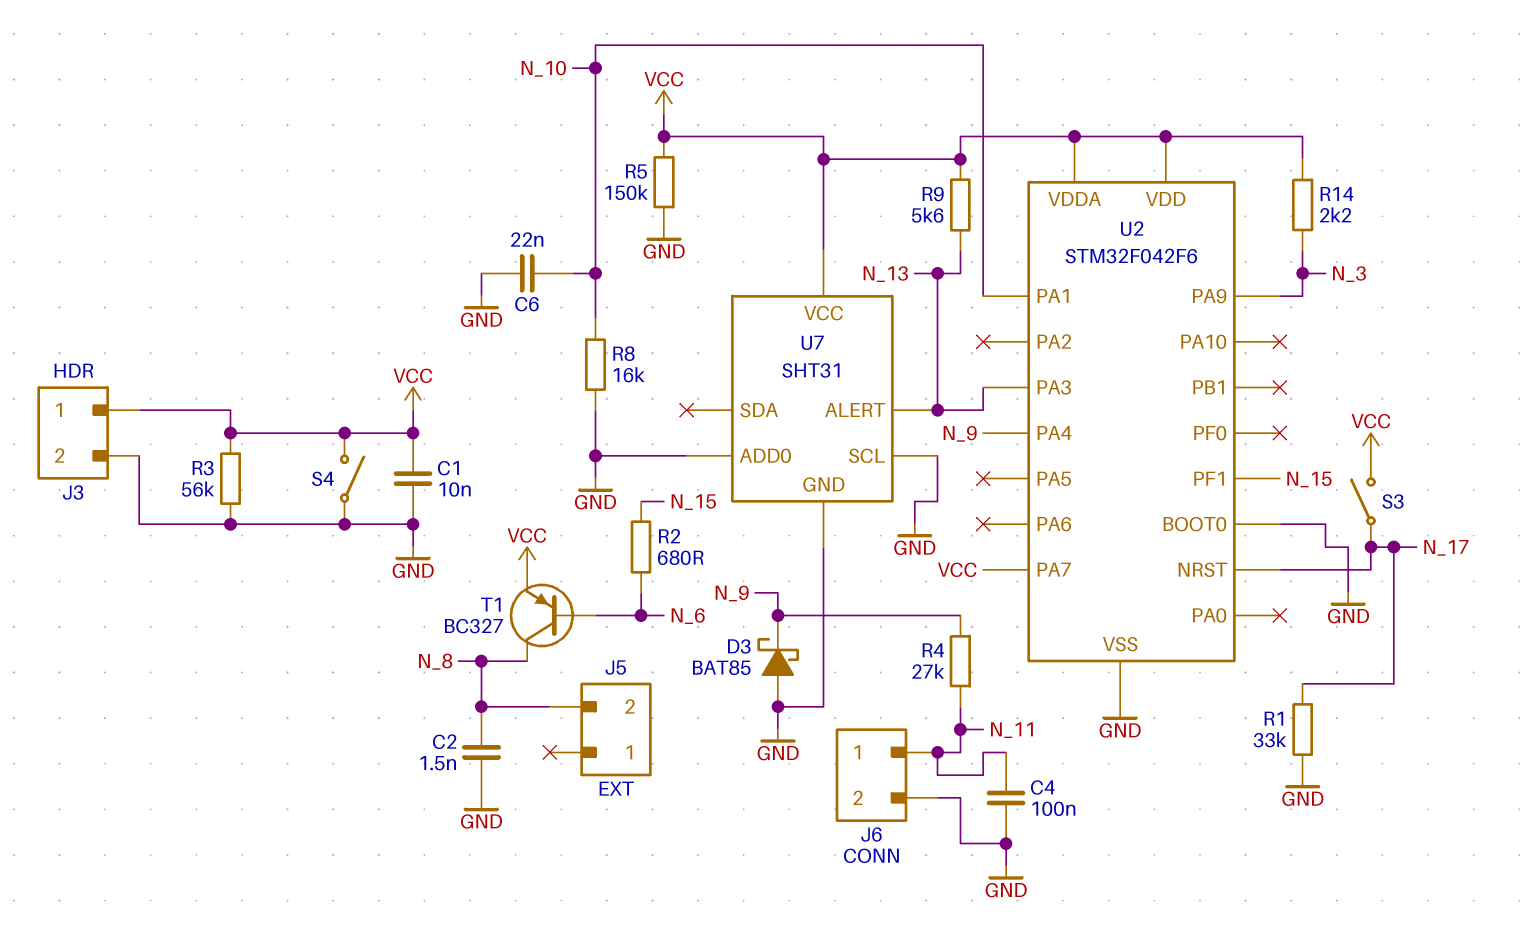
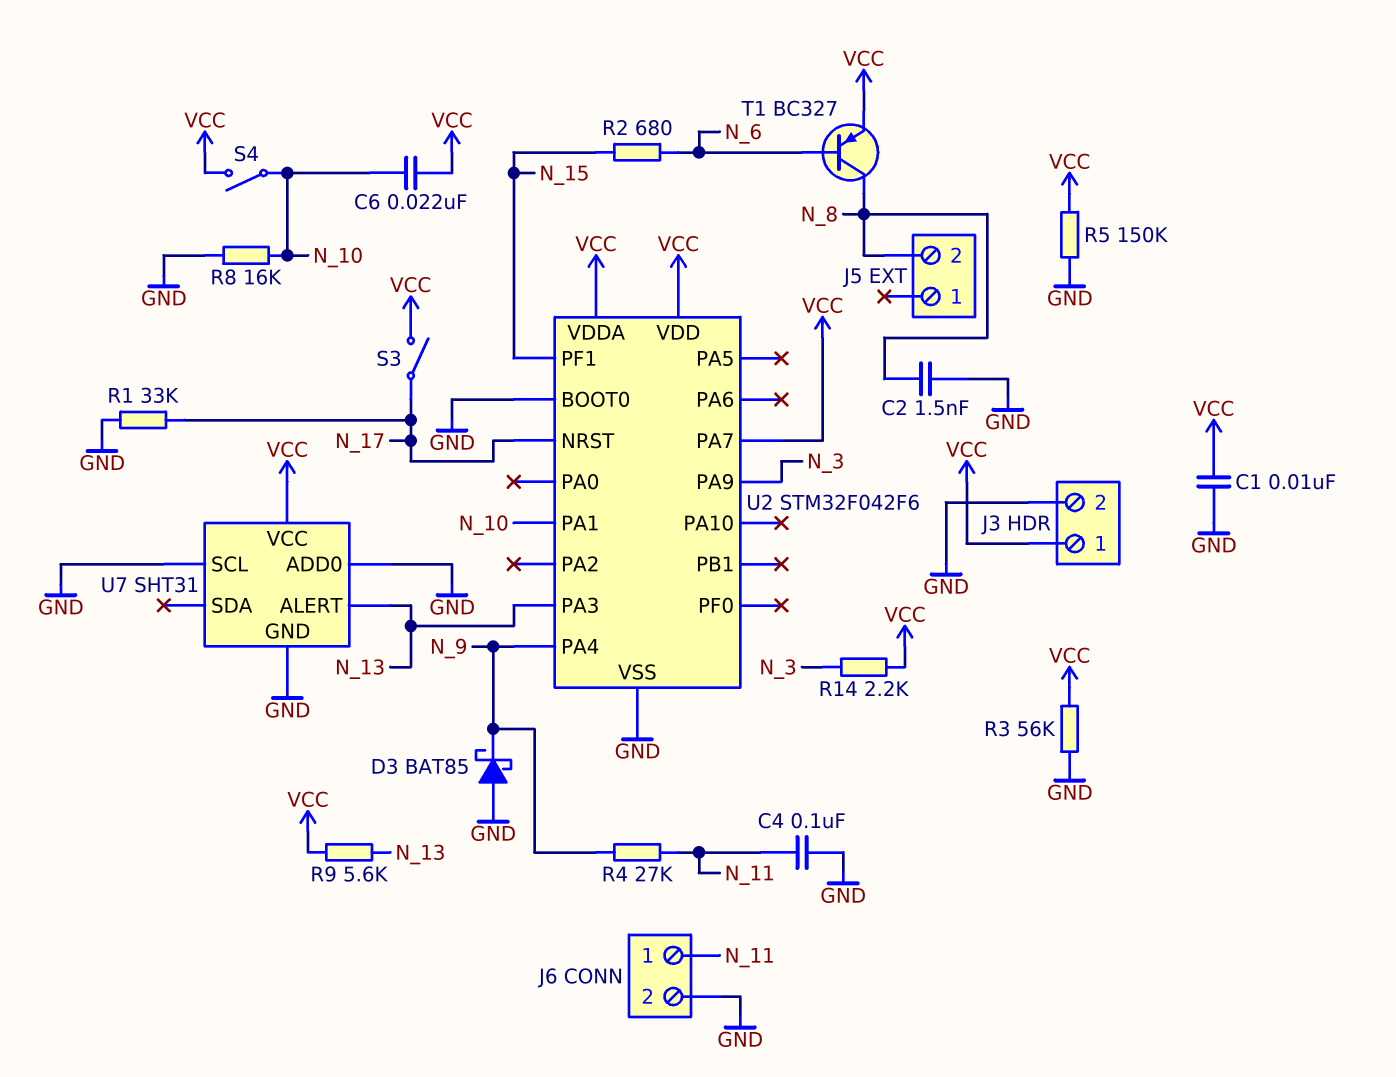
C6: 22nF (GND, N_10) -> 22nF (N_10, VCC)
S4: switch (GND, VCC) -> switch (N_10, VCC)

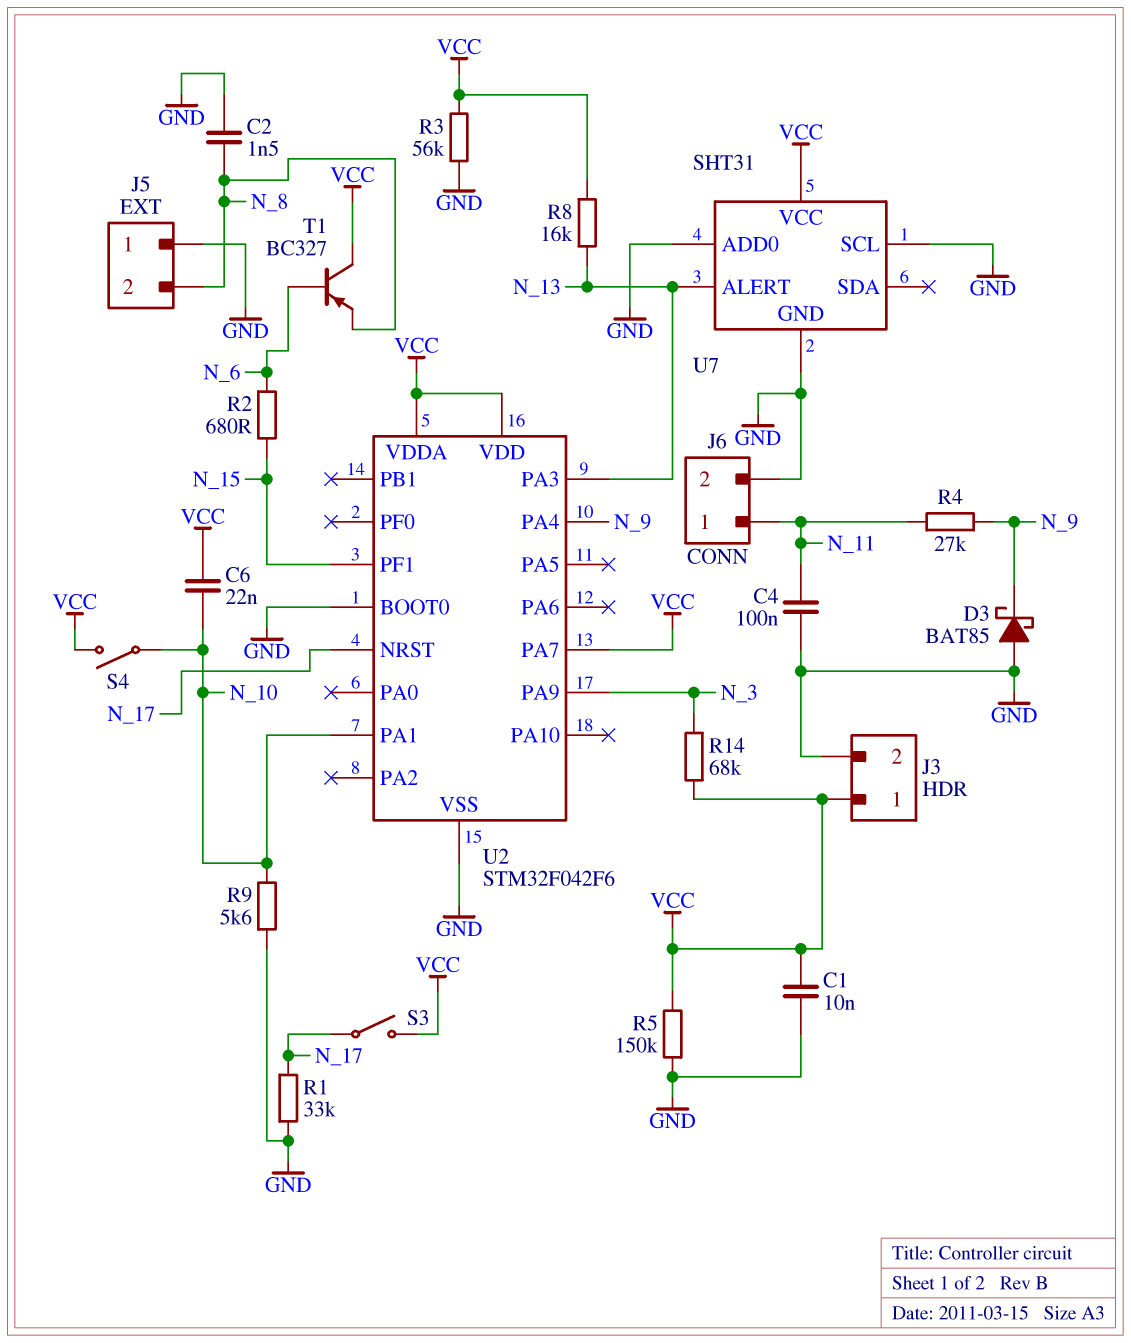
J5 pin 1: none -> GND
R8: 16k (GND, N_10) -> 16k (N_13, VCC)
R9: 5.6k (N_13, VCC) -> 5.6k (GND, N_10)
R14: 2.2k (N_3, VCC) -> 68k (N_3, VCC)
T1: PNP BC327 (B N_6, C N_8, E VCC) -> PNP BC327 (B N_6, C VCC, E N_8)

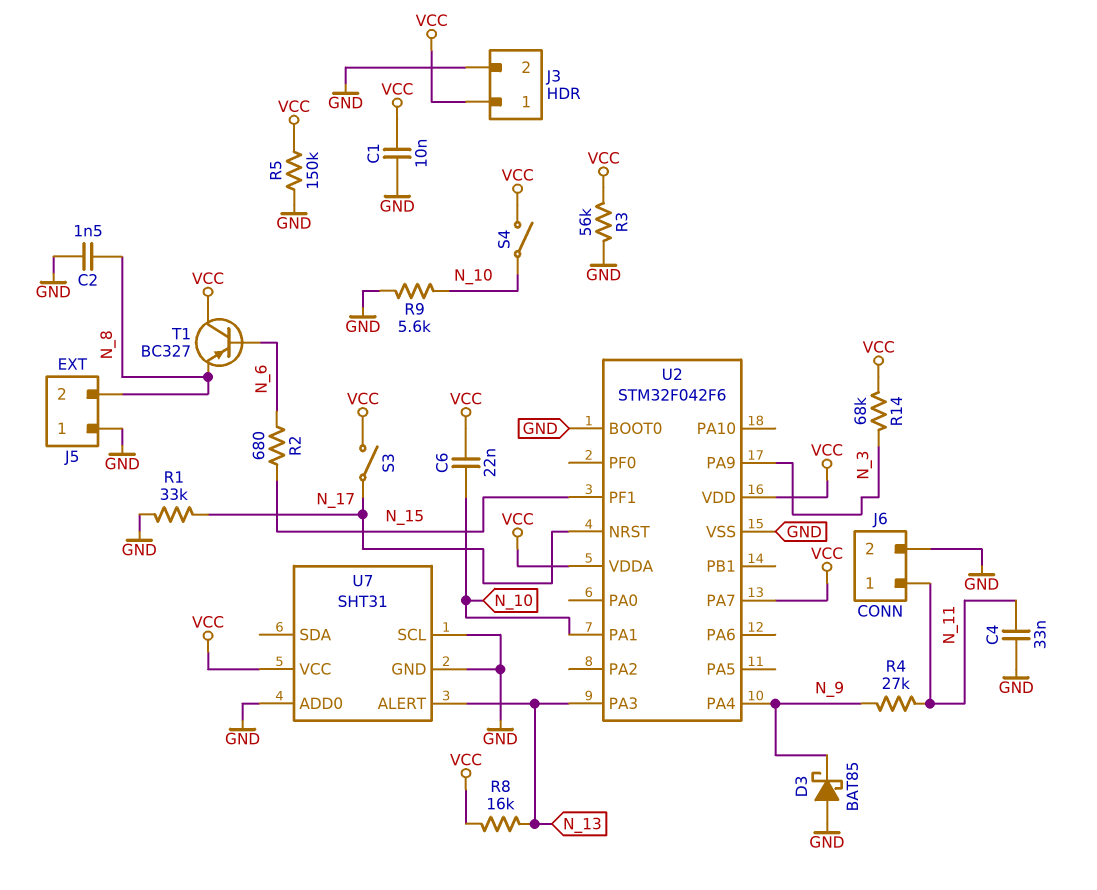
C4: 100nF (GND, N_11) -> 33nF (GND, N_11)

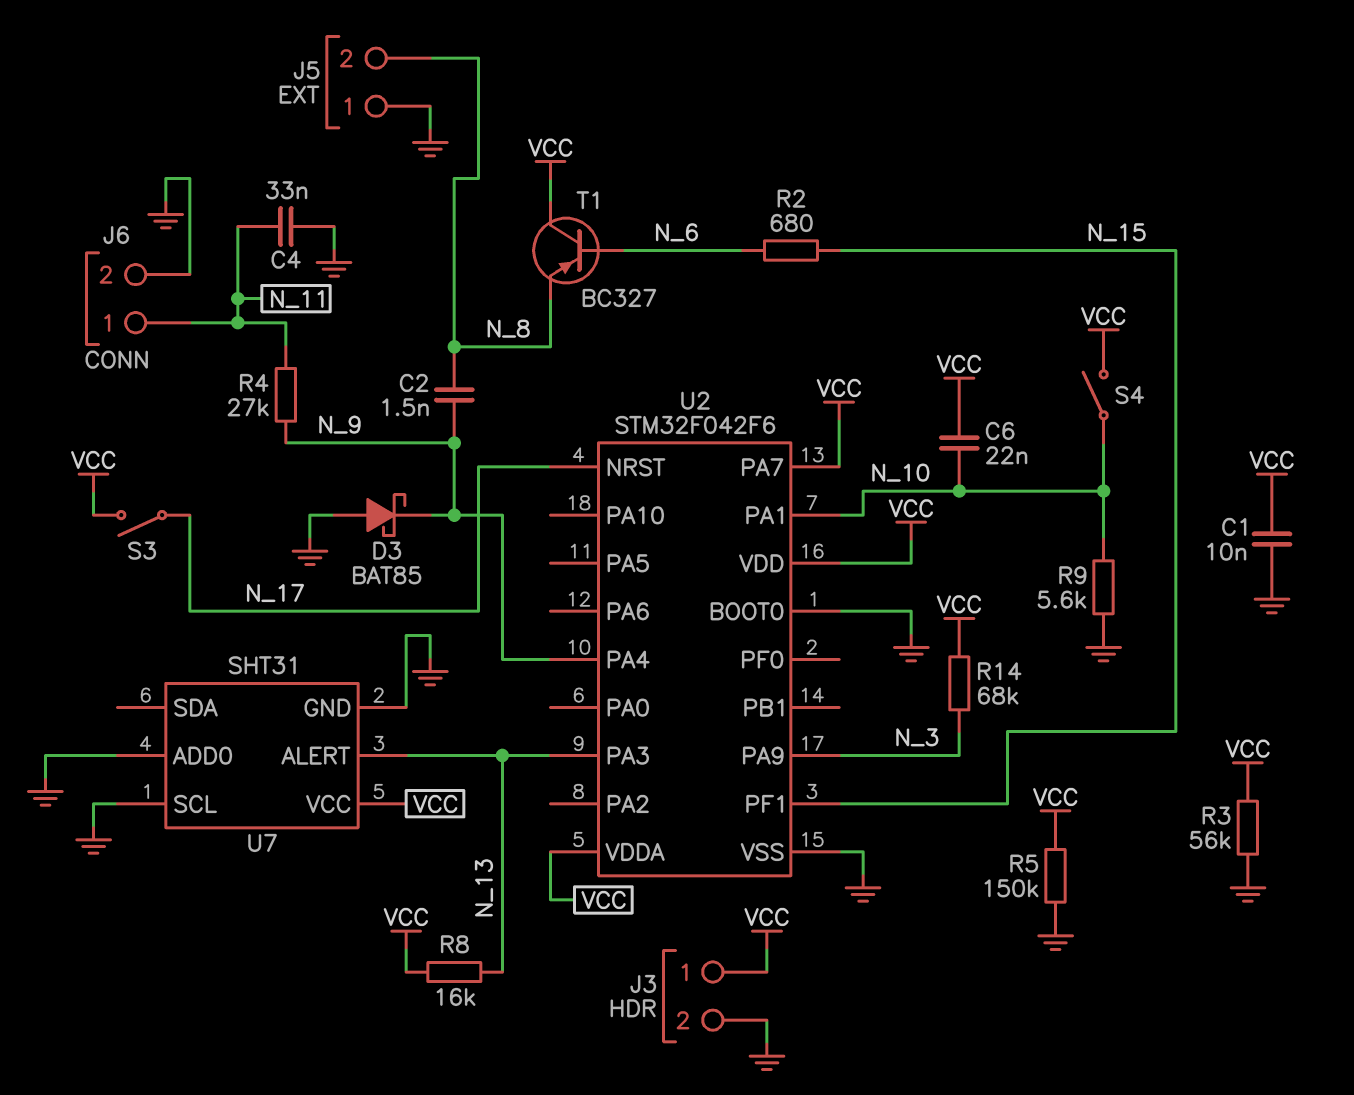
C2: 1.5nF (GND, N_8) -> 1.5nF (N_8, N_9)
R1: 33k (GND, N_17) -> none

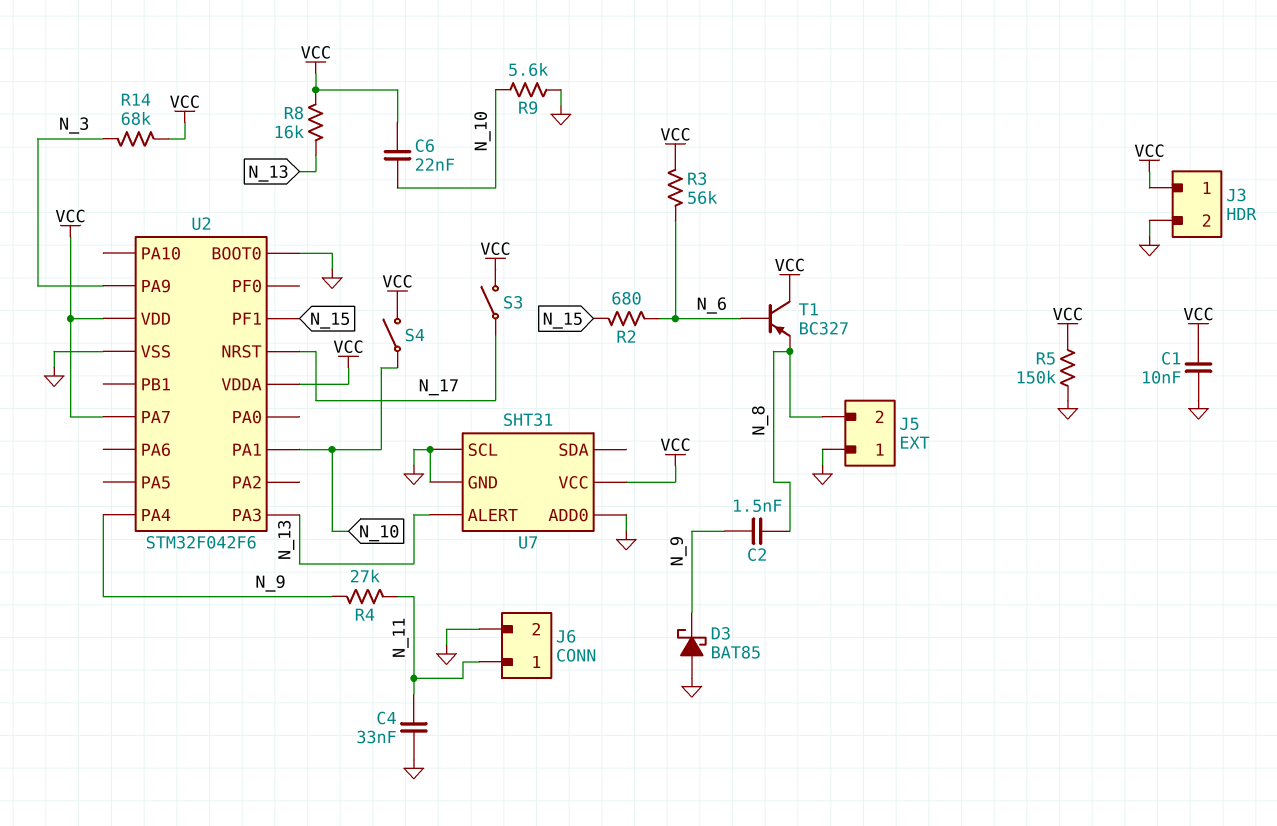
R3: 56k (GND, VCC) -> 56k (N_6, VCC)

